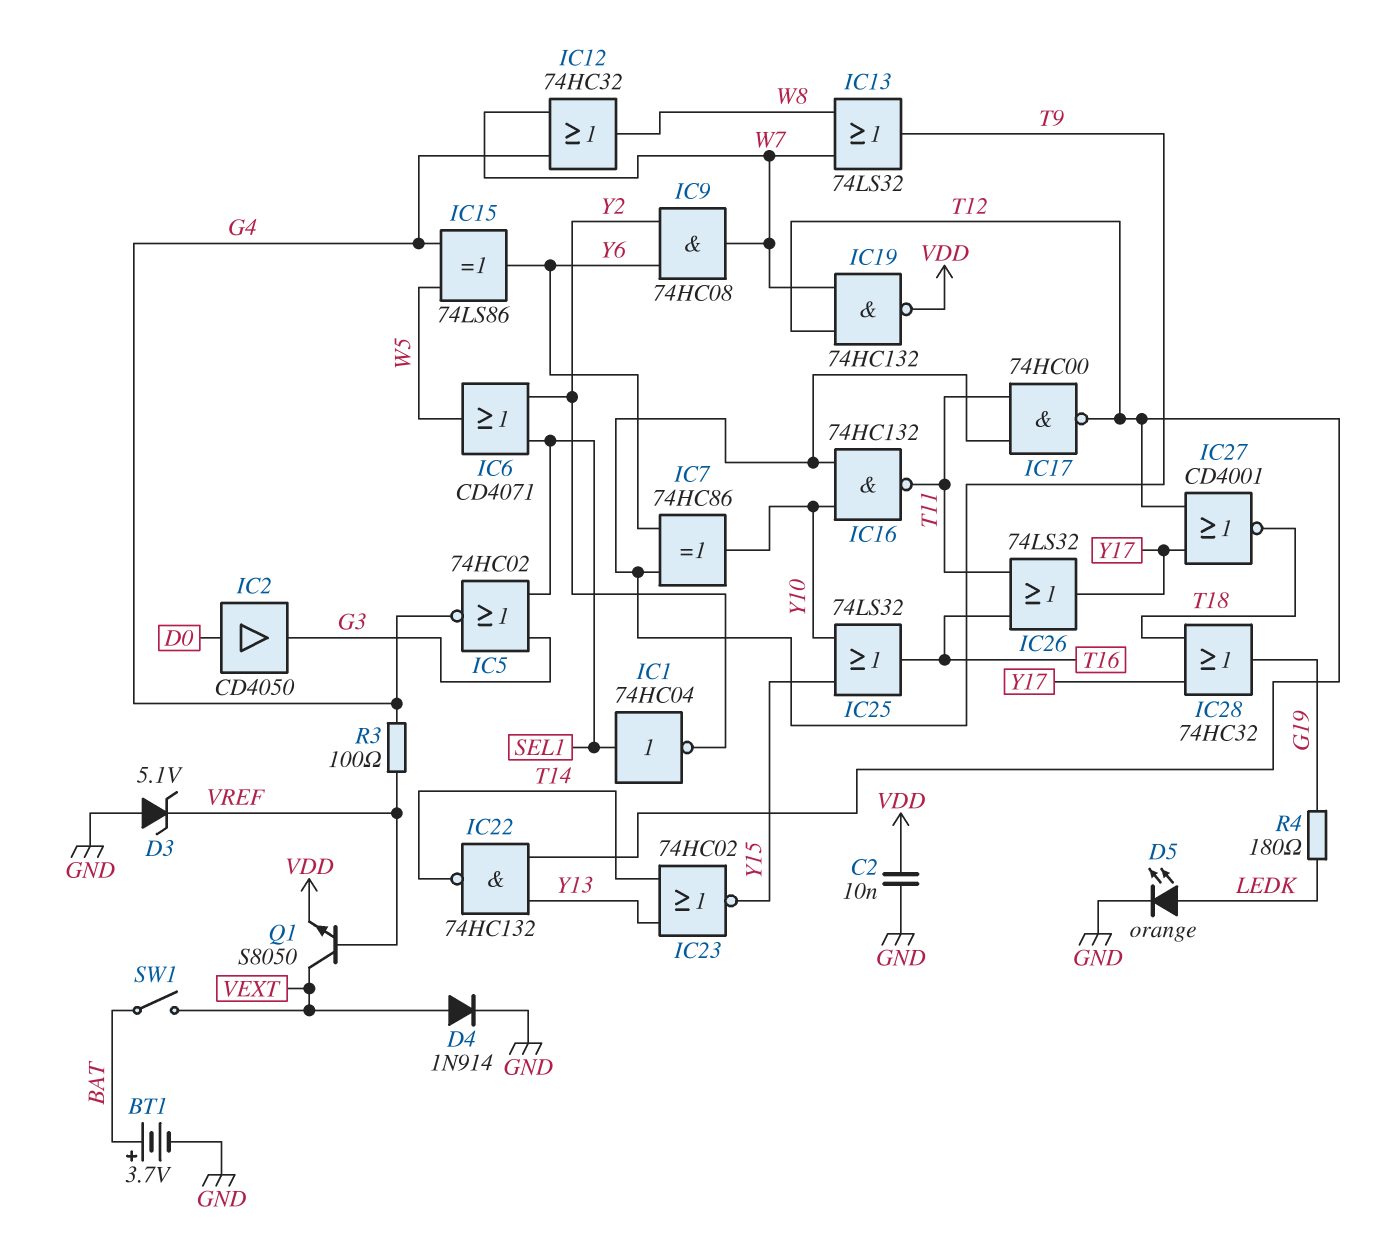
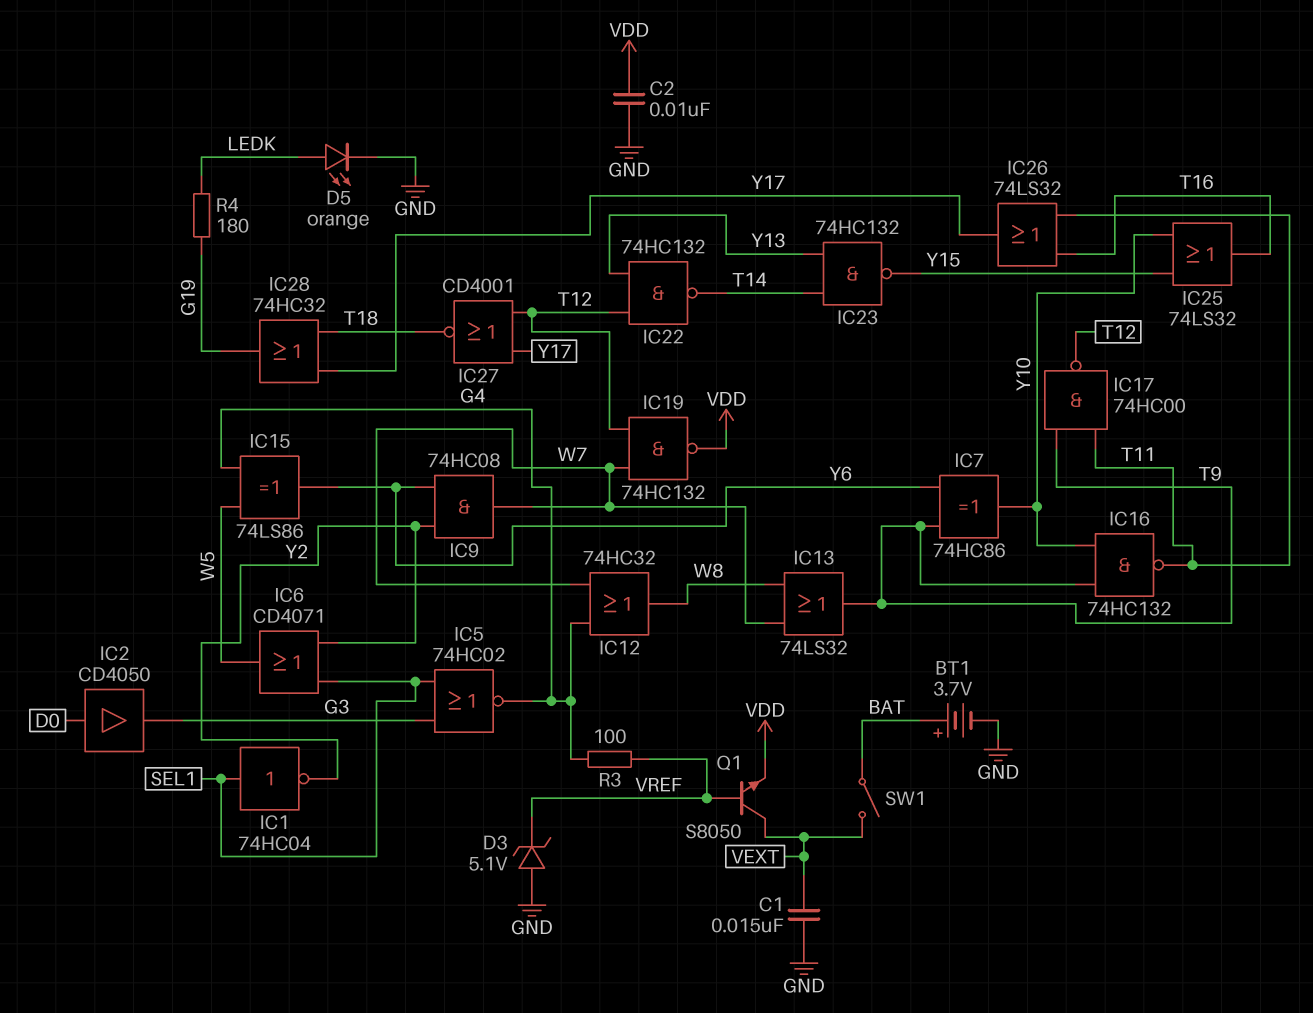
C1: none -> 15nF (GND, VEXT)
D4: diode 1N914 (A VEXT, K GND) -> none
IC23: NOR 74HC02 (in T14, in Y13, out Y15) -> NAND 74HC132 (in T14, in Y13, out Y15)

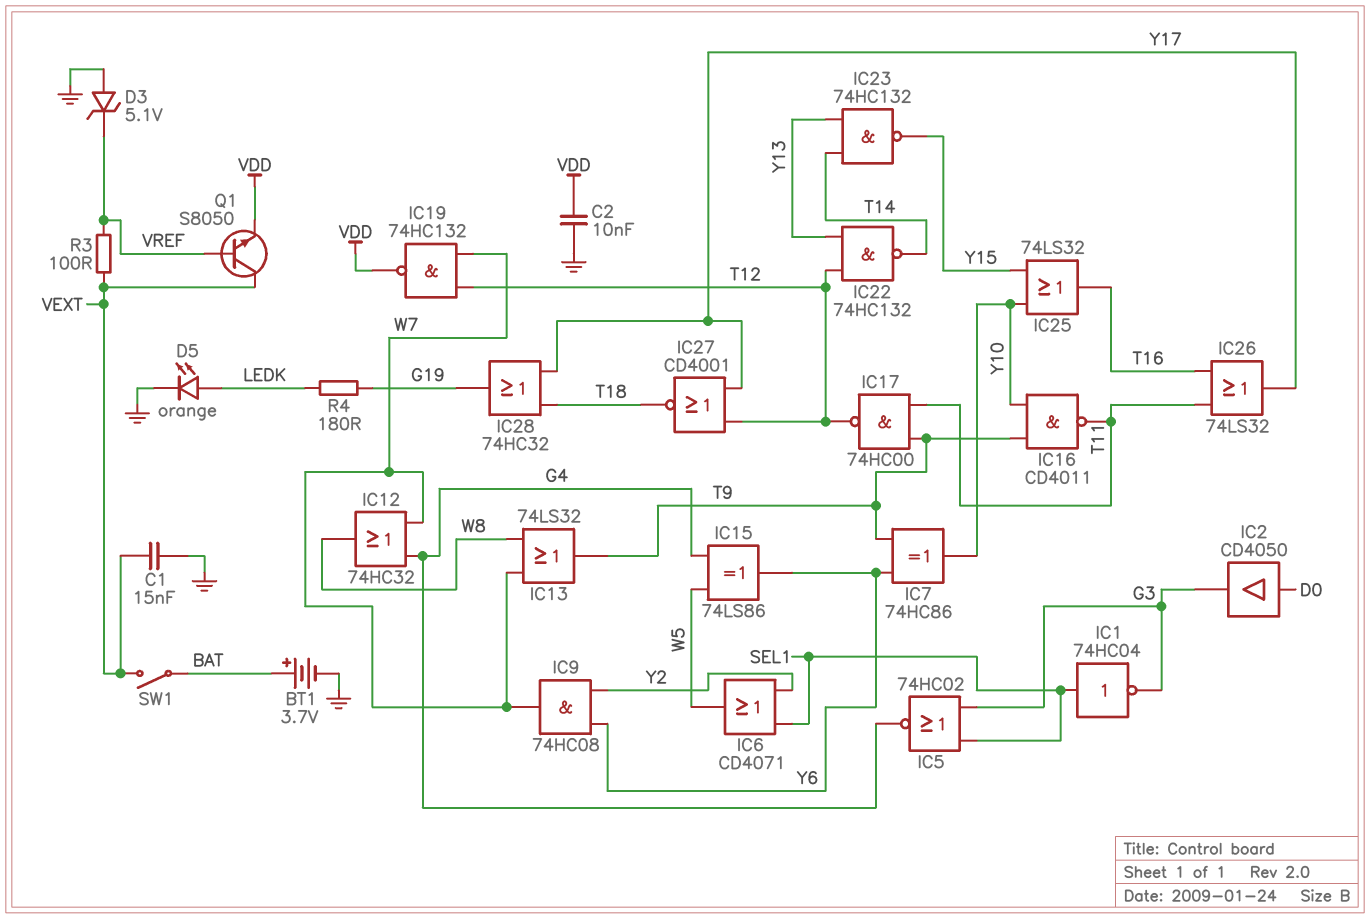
IC1: NOT 74HC04 (in SEL1, out Y2) -> NOT 74HC04 (in SEL1, out G3)
IC16: NAND 74HC132 (in T9, in Y10, out T11) -> NAND CD4011 (in T9, in Y10, out T11)
R3: 100 (G4, VREF) -> 100 (VEXT, VREF)

